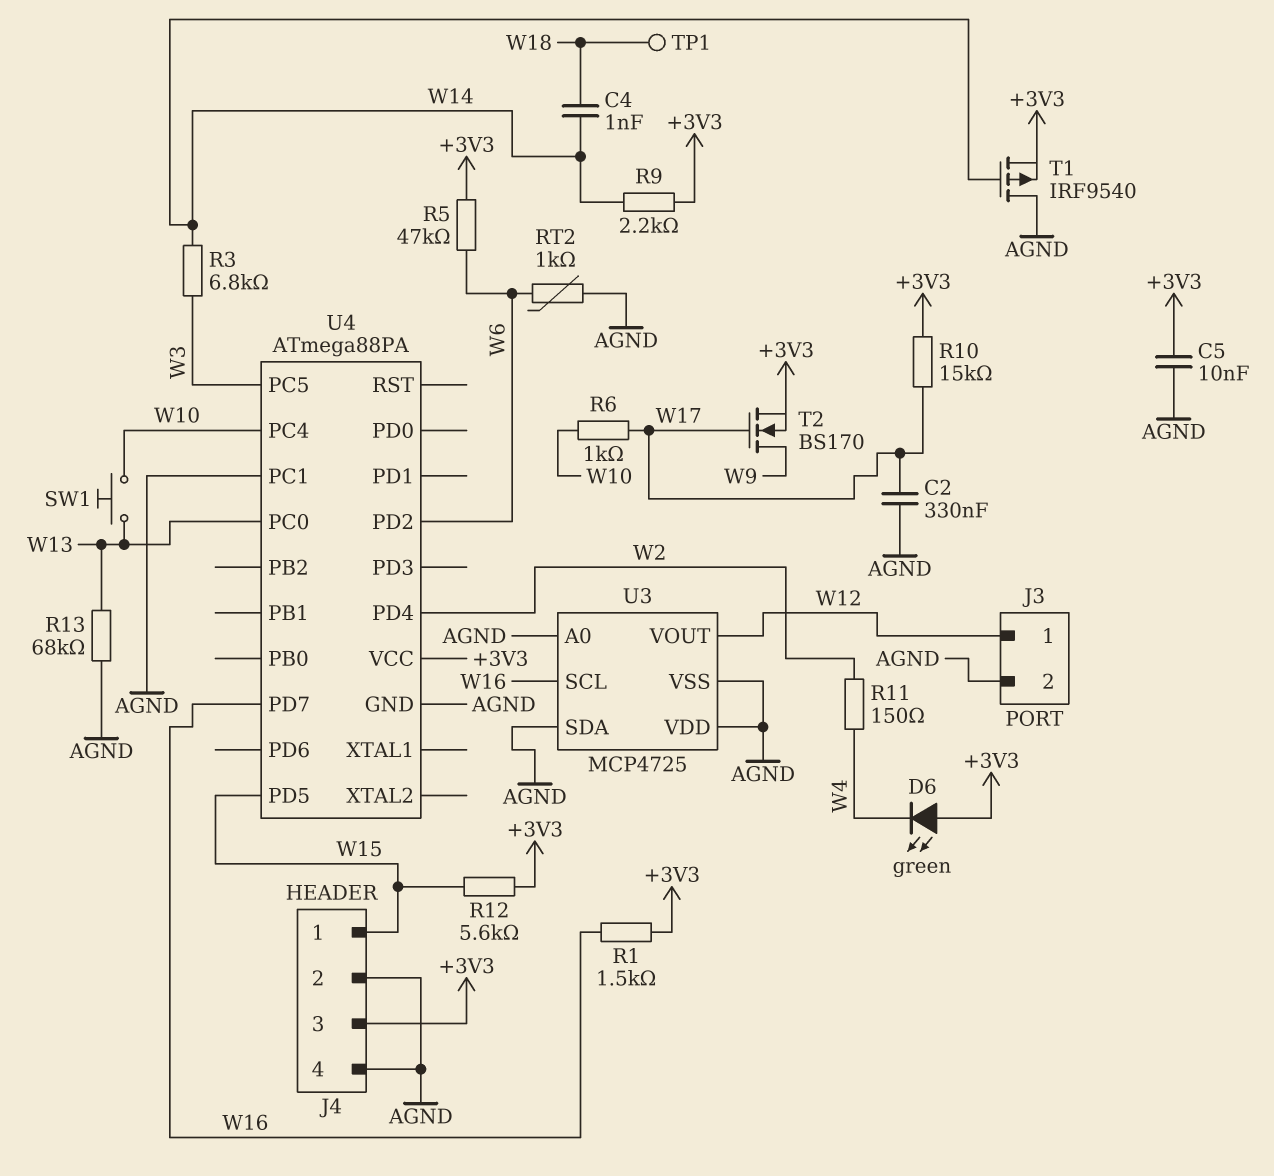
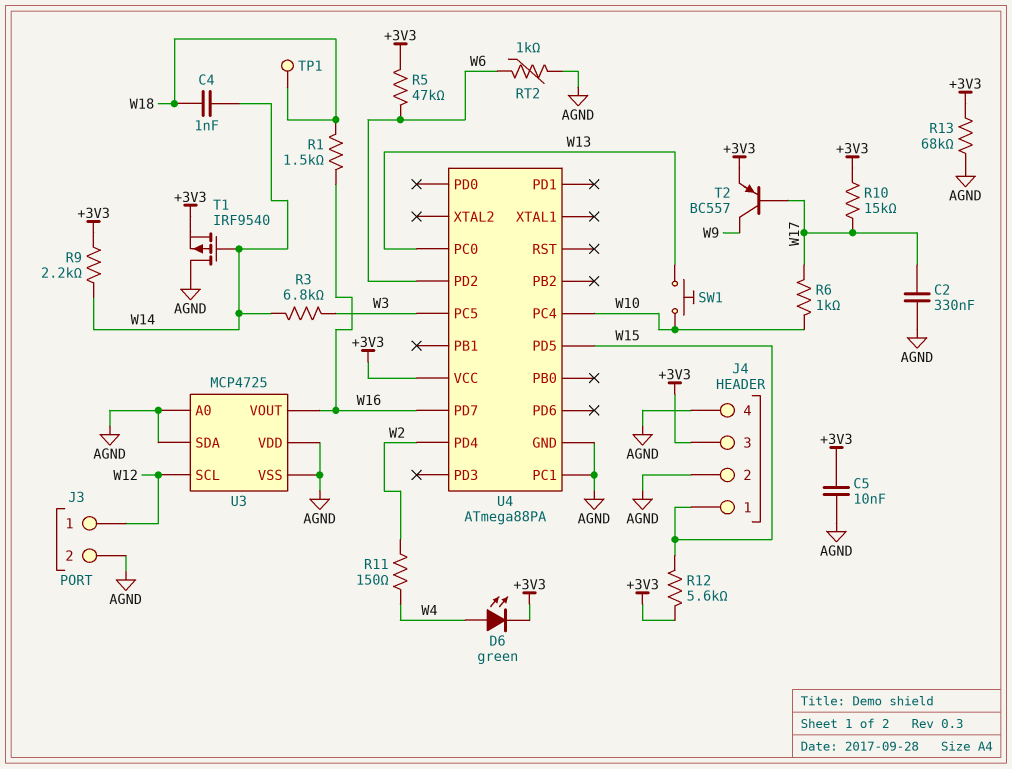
D6: LED green (A +3V3, K W4) -> LED green (A W4, K +3V3)
R1: 1.5k (+3V3, W16) -> 1.5k (W16, W18)
R13: 68k (AGND, W13) -> 68k (+3V3, AGND)
T2: NMOS BS170 (G W17, D W9, S +3V3) -> PNP BC557 (B W17, C W9, E +3V3)
U3 pin SCL: W16 -> W12
U3 pin VOUT: W12 -> W16

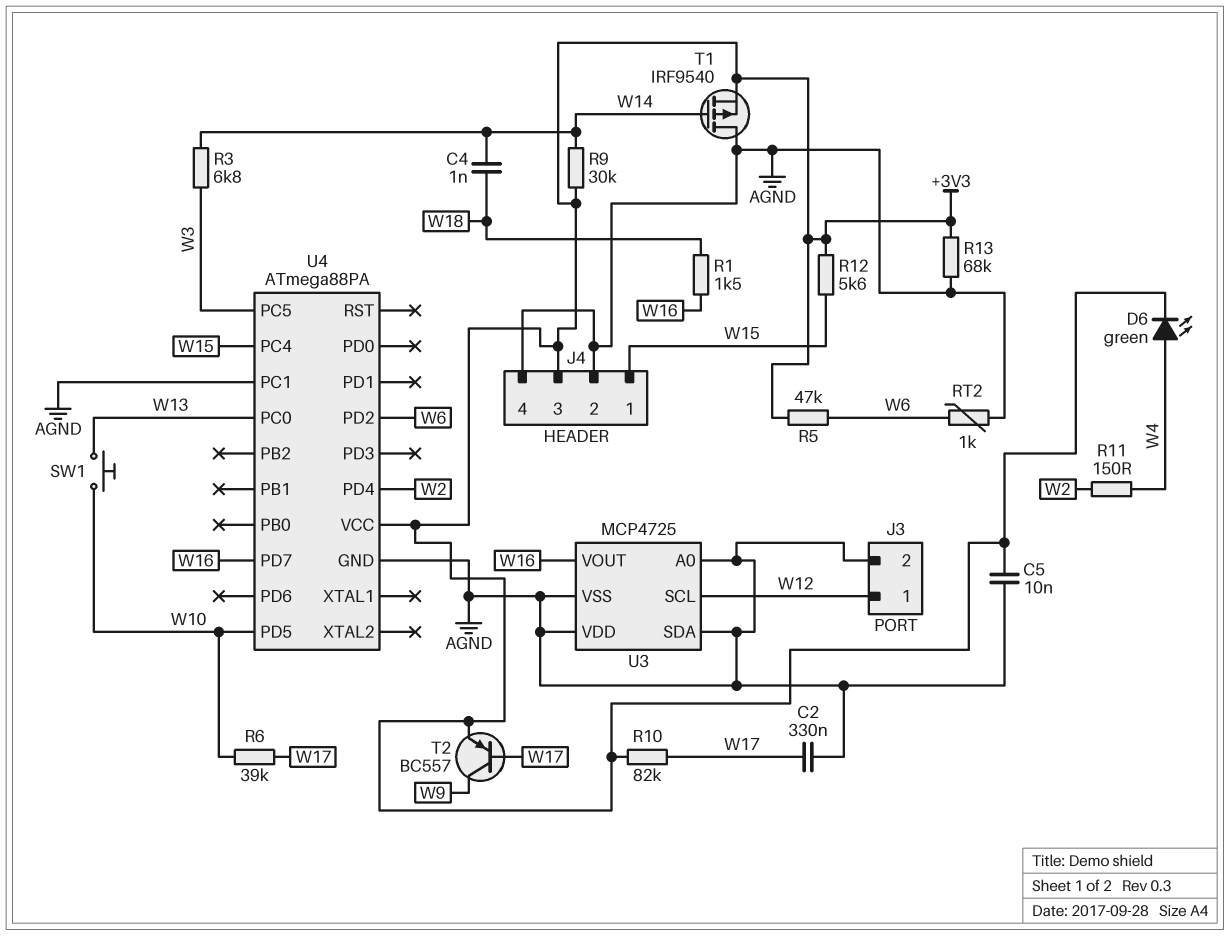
R6: 1k (W10, W17) -> 39k (W10, W17)
R9: 2.2k (+3V3, W14) -> 30k (+3V3, W14)
R10: 15k (+3V3, W17) -> 82k (+3V3, W17)
TP1: test point (W18) -> none
U4 pin PC4: W10 -> W15
U4 pin PD5: W15 -> W10

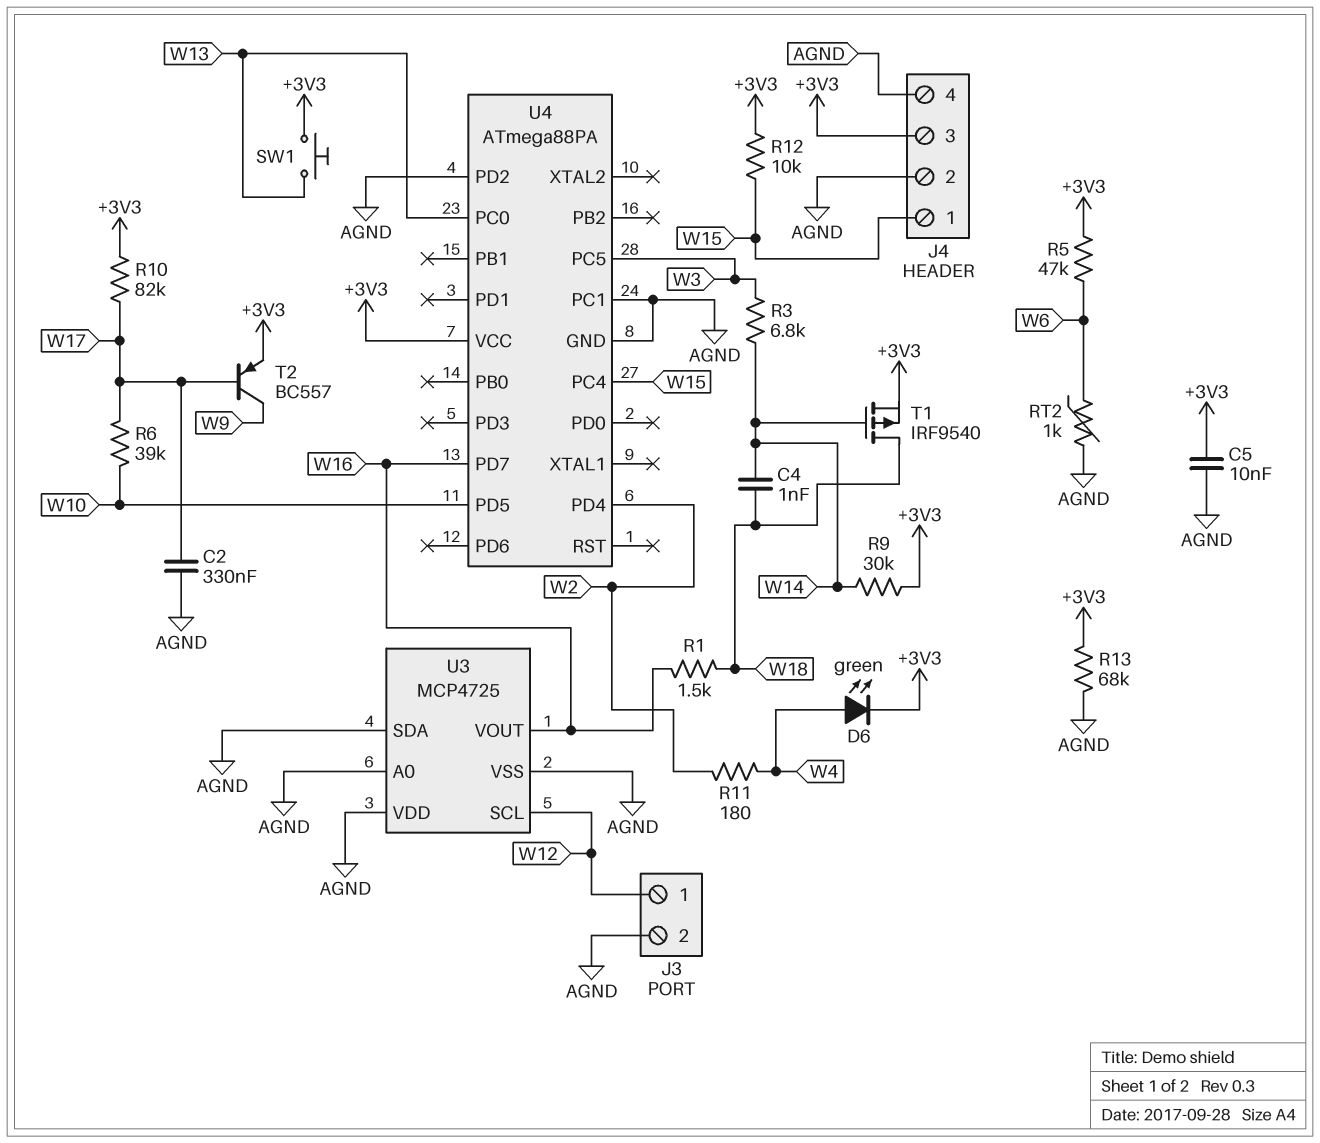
R11: 150 (W2, W4) -> 180 (W2, W4)
R12: 5.6k (+3V3, W15) -> 10k (+3V3, W15)
SW1: button (W10, W13) -> button (+3V3, W13)
T1: PMOS IRF9540 (G W14, D AGND, S +3V3) -> PMOS IRF9540 (G W14, D W18, S +3V3)
U4 pin PD2: W6 -> AGND

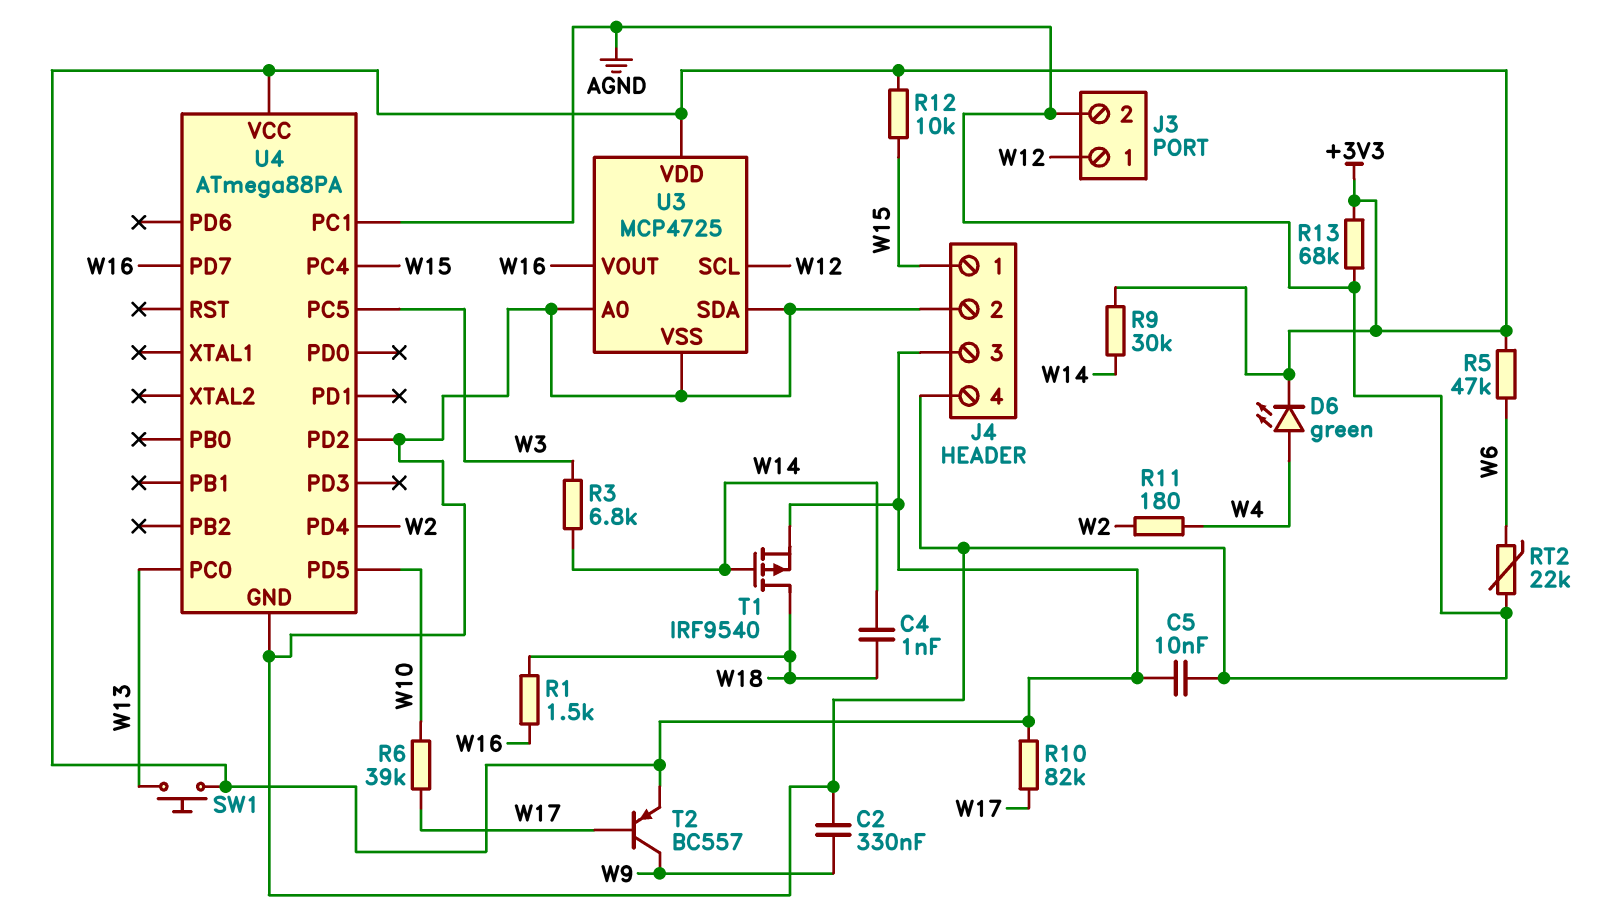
C2: 330nF (AGND, W17) -> 330nF (AGND, W9)
RT2: 1k (AGND, W6) -> 22k (AGND, W6)
U3 pin VDD: AGND -> +3V3

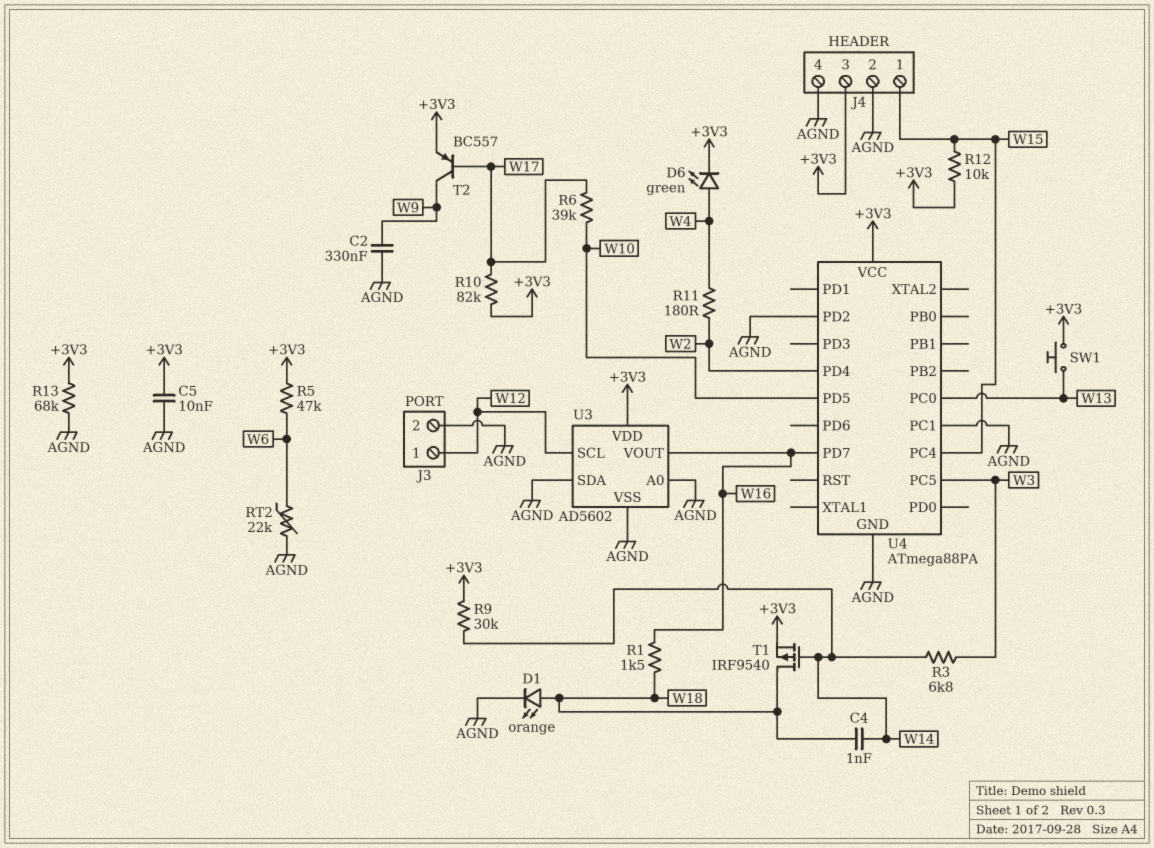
D1: none -> LED orange (A W18, K AGND)
U3: MCP4725 -> AD5602

